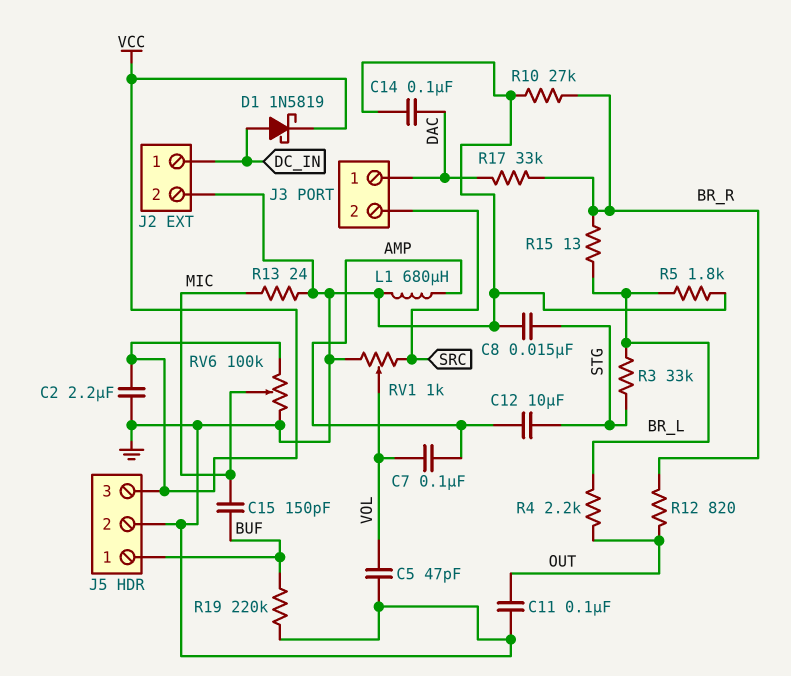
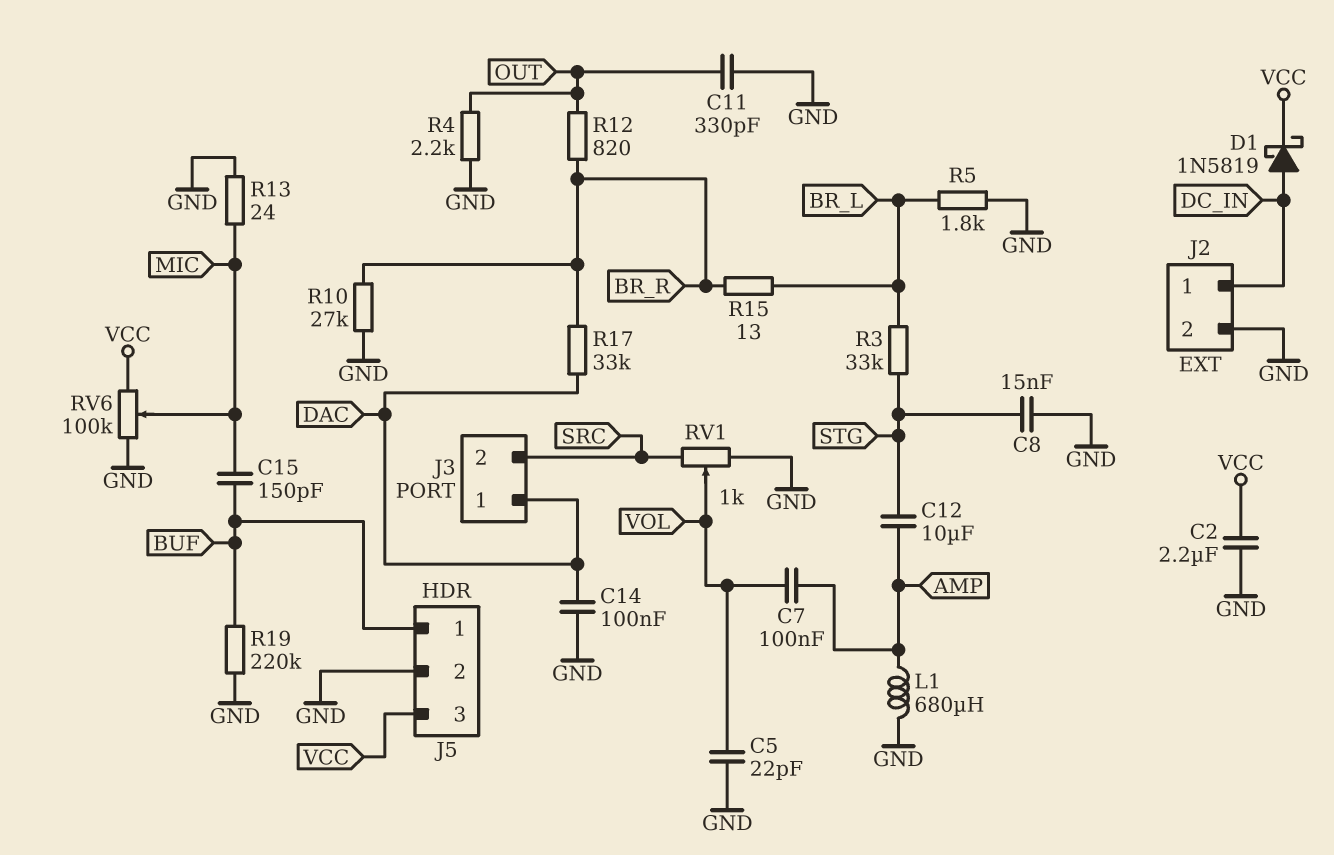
C5: 47pF (GND, VOL) -> 22pF (GND, VOL)
C11: 100nF (GND, OUT) -> 330pF (GND, OUT)
R4: 2.2k (BR_L, OUT) -> 2.2k (GND, OUT)

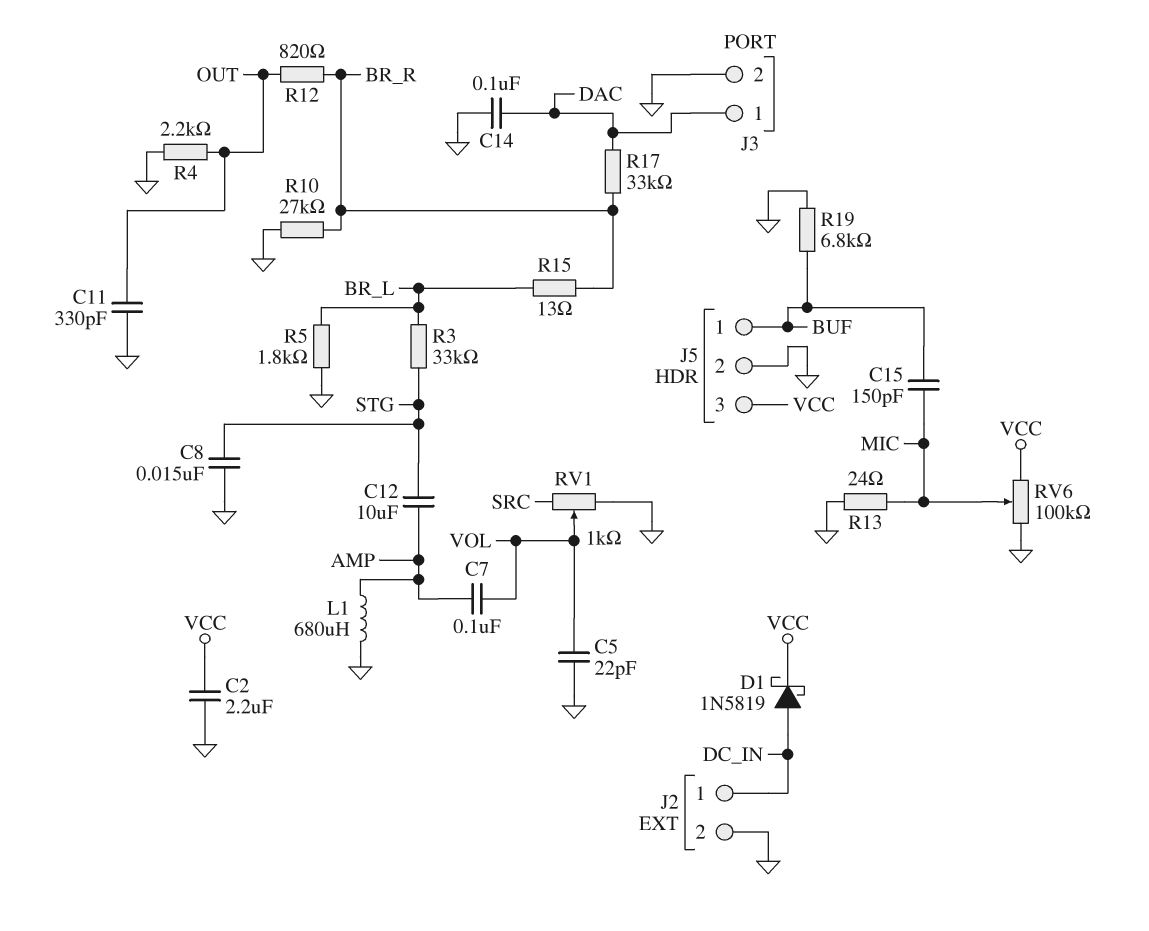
J3 pin 2: SRC -> GND
R19: 220k (BUF, GND) -> 6.8k (BUF, GND)

